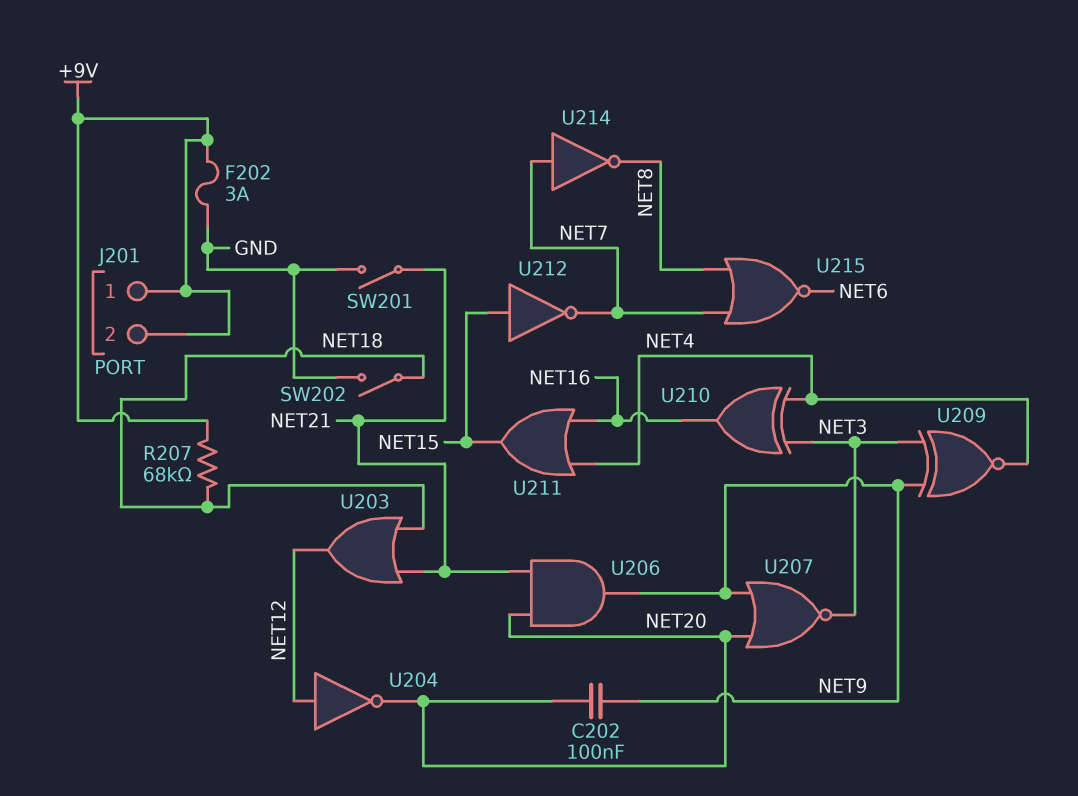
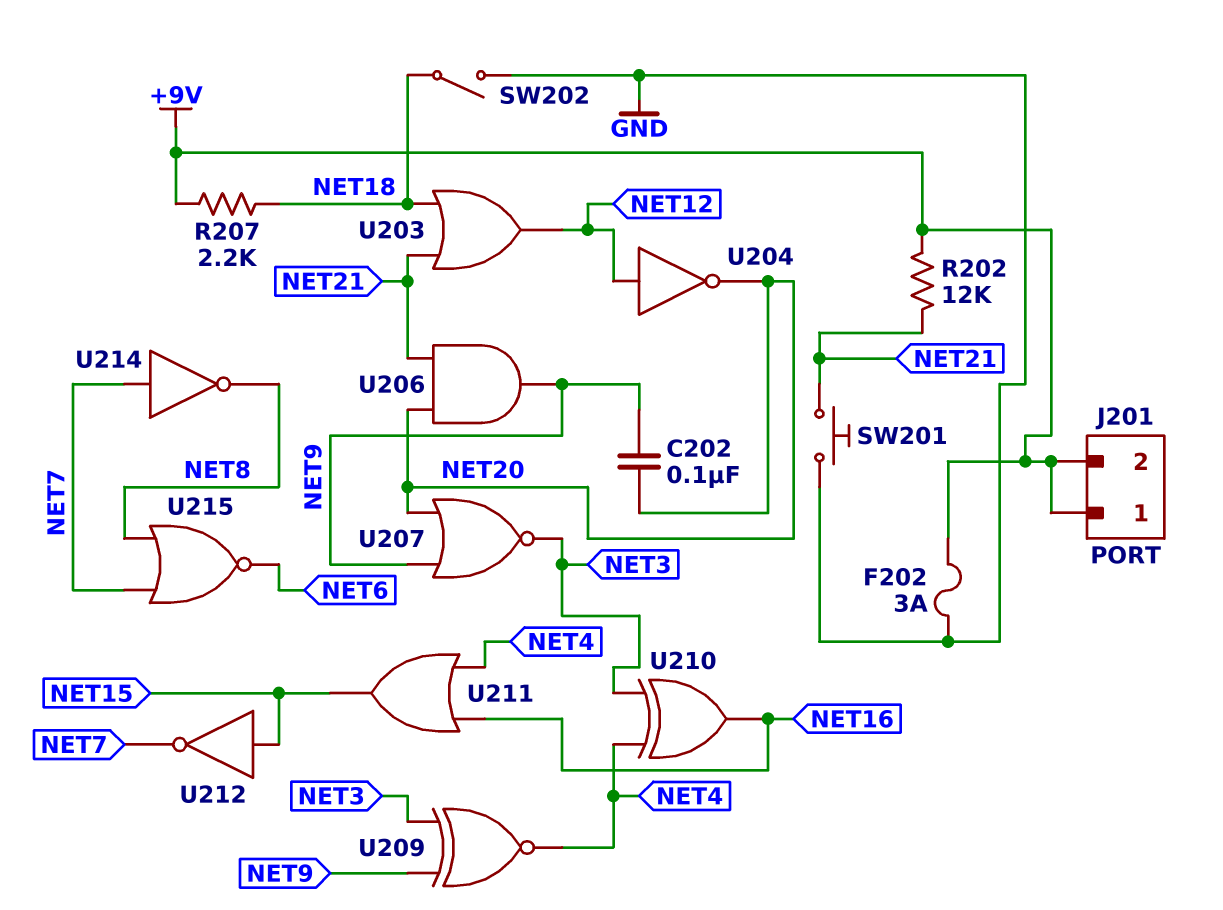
R202: none -> 12k (+9V, NET21)
R207: 68k (+9V, NET18) -> 2.2k (+9V, NET18)
SW201: switch (GND, NET21) -> button (GND, NET21)

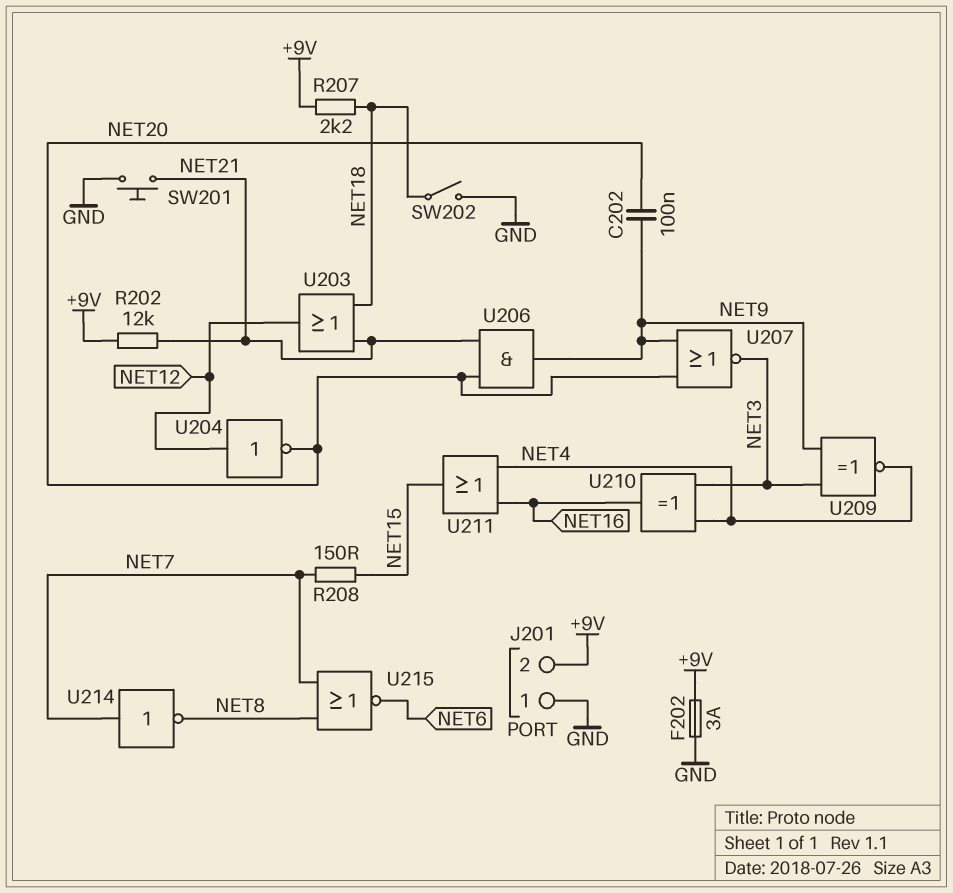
J201 pin 1: +9V -> GND
R208: none -> 150 (NET7, NET15)
U212: NOT (in NET15, out NET7) -> none

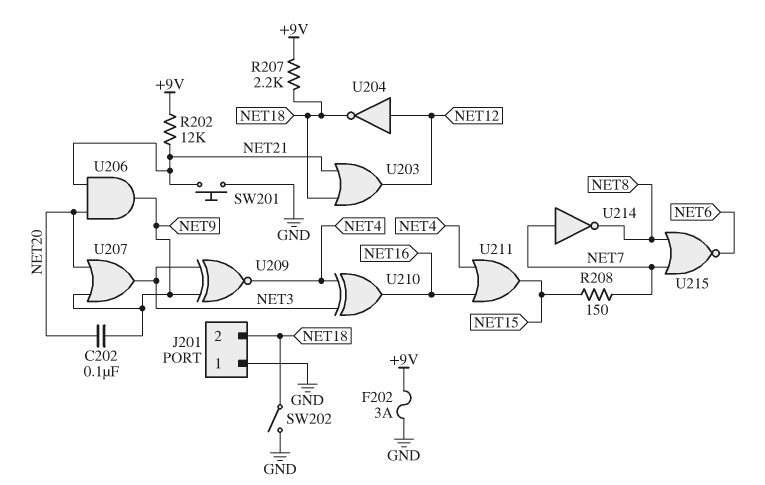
J201 pin 2: +9V -> NET18
U204: NOT (in NET12, out NET20) -> NOT (in NET12, out NET18)
U207: NOR (in NET9, in NET20, out NET3) -> OR (in NET9, in NET20, out NET3)

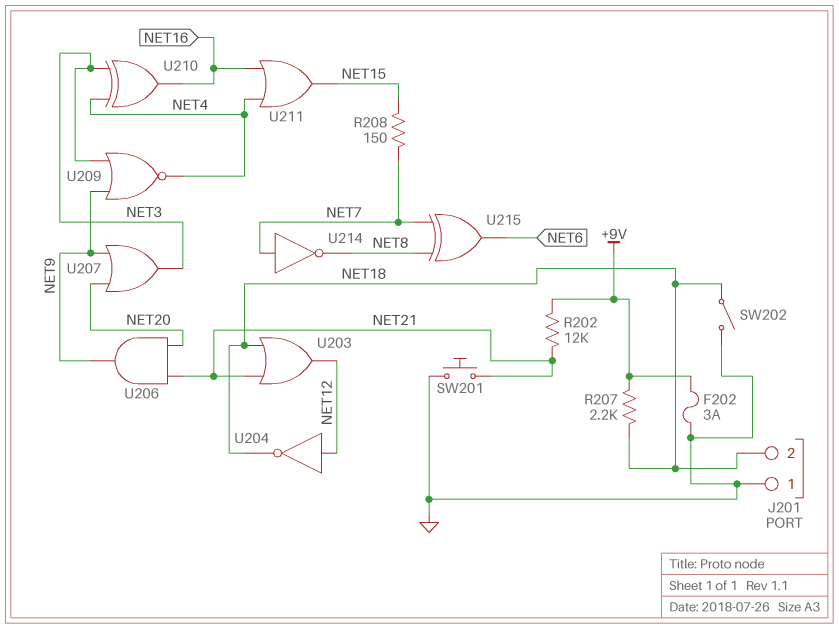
C202: 100nF (NET9, NET20) -> none
U209: XNOR (in NET3, in NET9, out NET4) -> NOR (in NET3, in NET9, out NET4)
U215: NOR (in NET7, in NET8, out NET6) -> XOR (in NET7, in NET8, out NET6)

